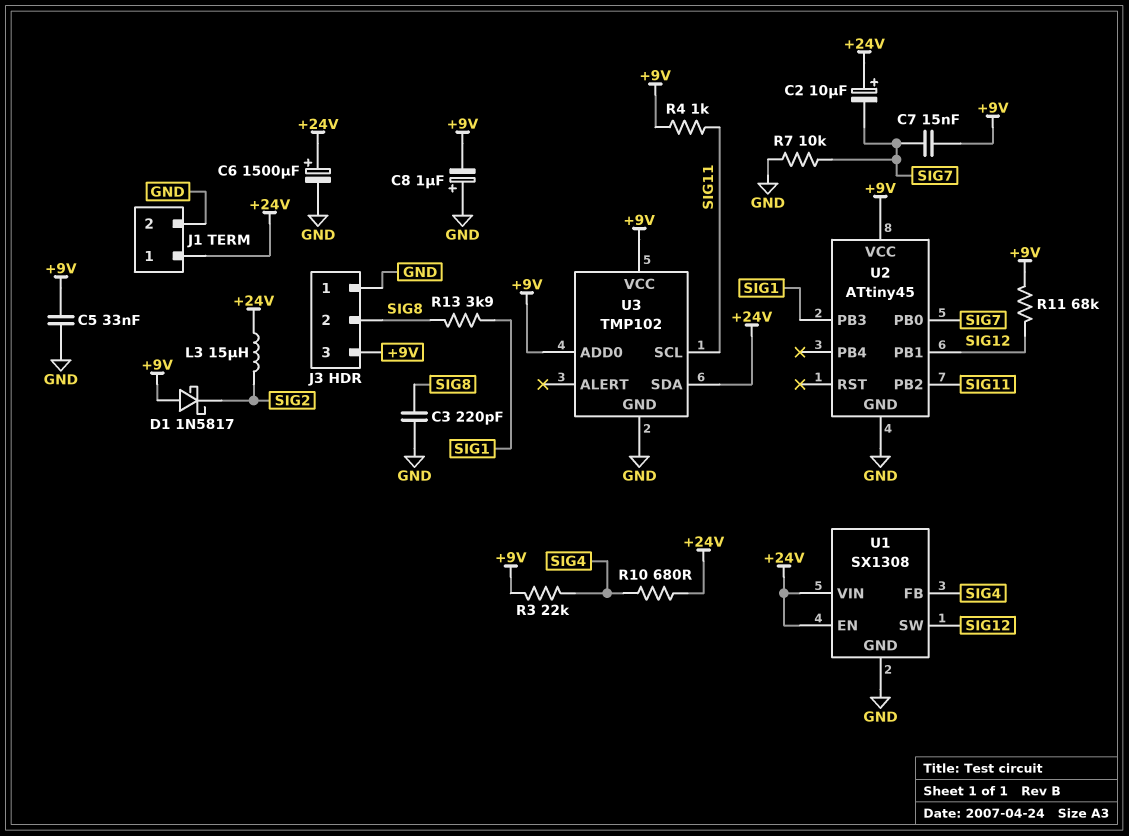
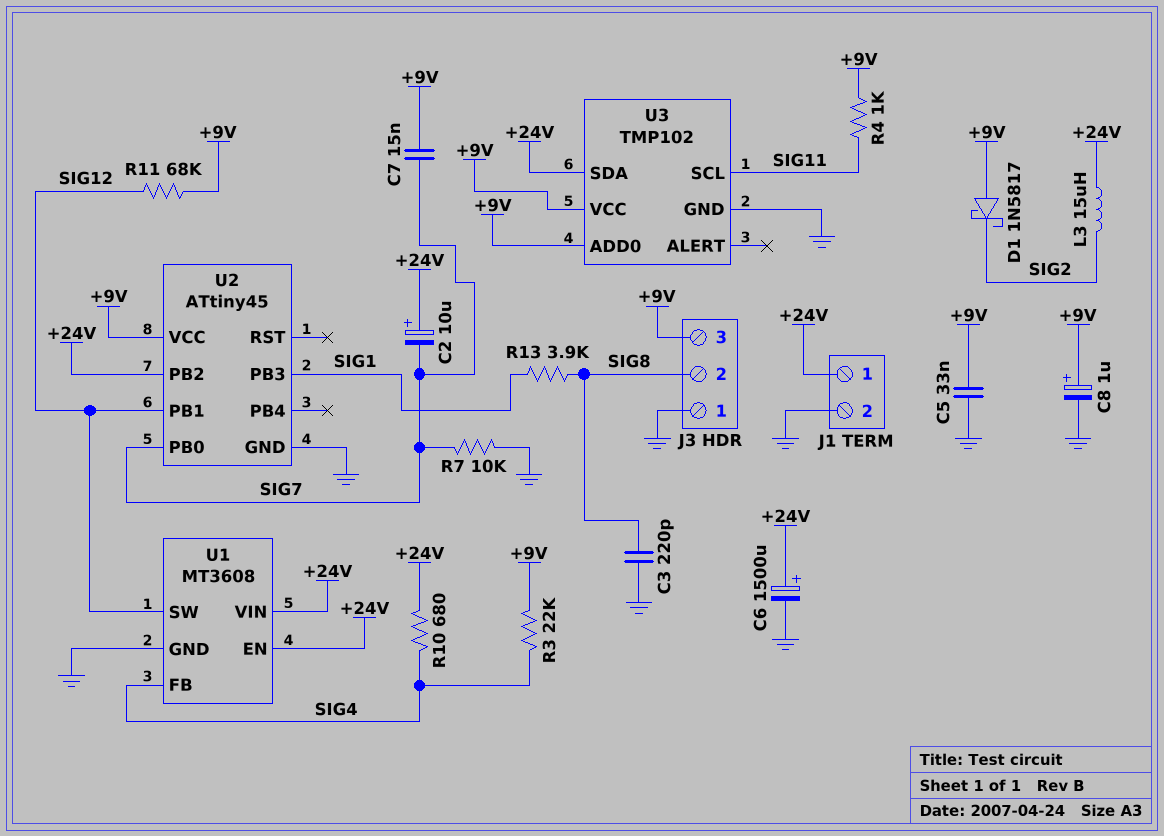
C8: 1uF (plus GND, minus +9V) -> 1uF (plus +9V, minus GND)
U1: SX1308 -> MT3608
U2 pin PB2: SIG11 -> +24V

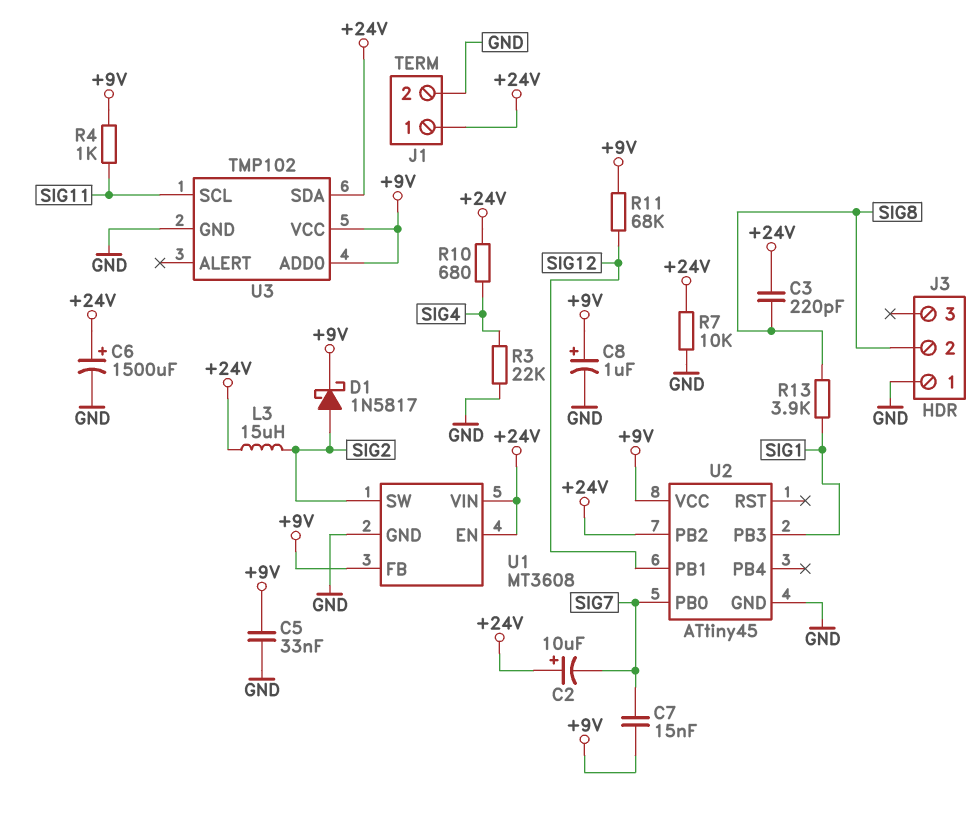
C3: 220pF (GND, SIG8) -> 220pF (+24V, SIG8)
D1: schottky 1N5817 (A +9V, K SIG2) -> schottky 1N5817 (A SIG2, K +9V)
J3 pin 3: +9V -> none
R3: 22k (+9V, SIG4) -> 22k (GND, SIG4)
R7: 10k (GND, SIG7) -> 10k (+24V, GND)
U1 pin FB: SIG4 -> +9V
U1 pin SW: SIG12 -> SIG2

